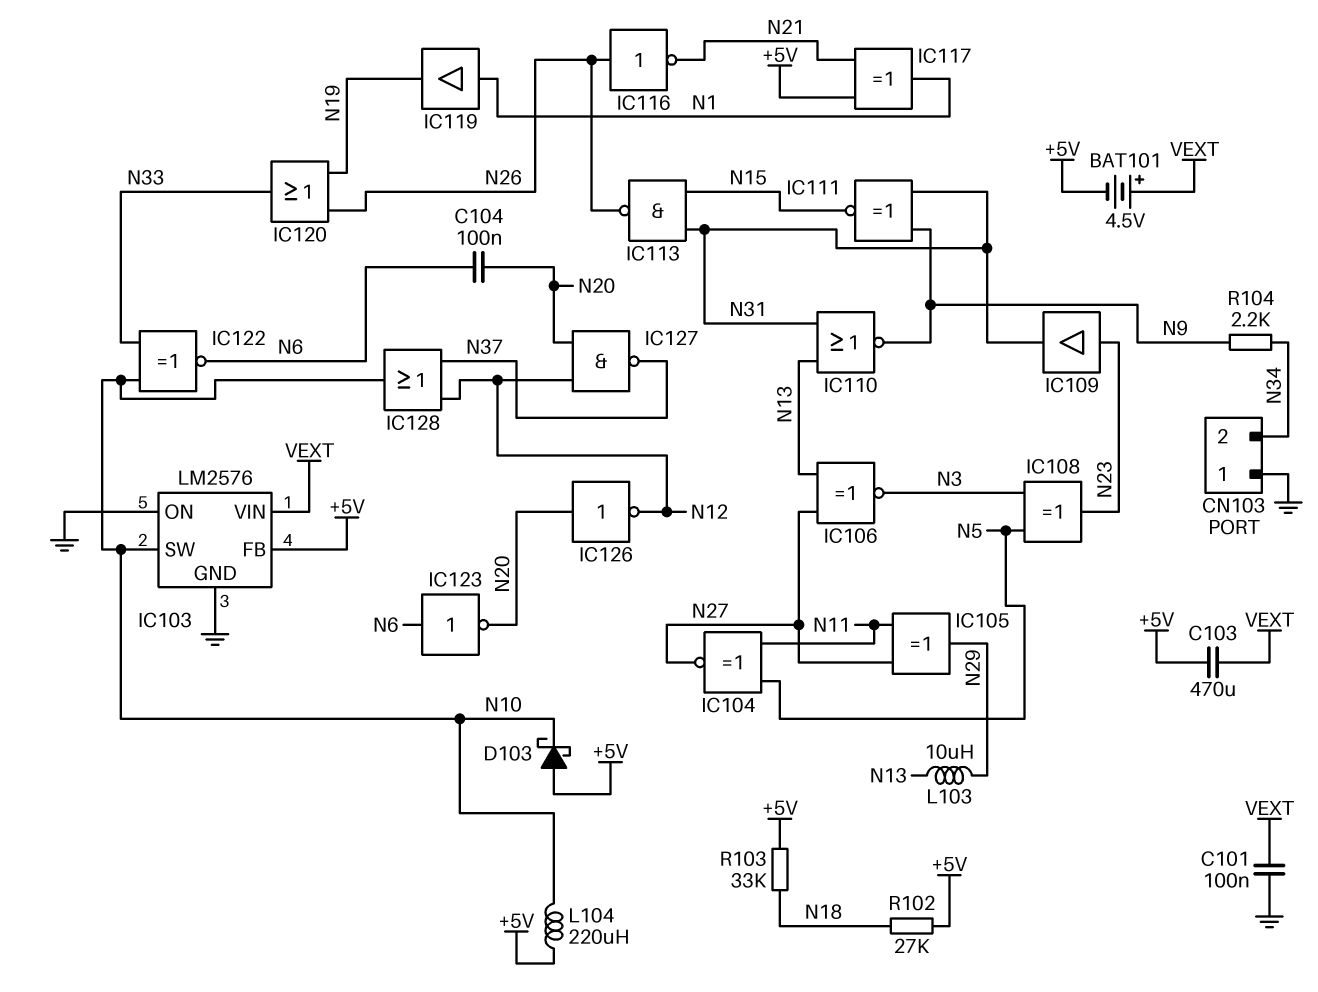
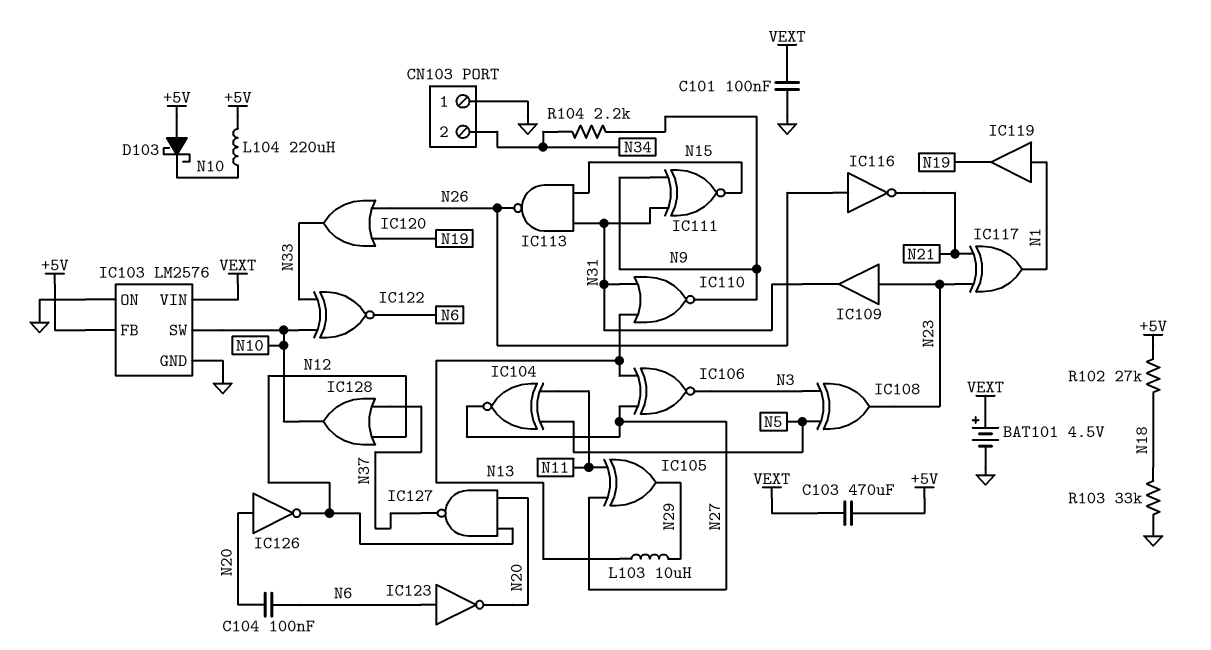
BAT101: 4.5V (plus VEXT, minus +5V) -> 4.5V (plus VEXT, minus GND)
IC117: XOR (in +5V, in N21, out N1) -> XOR (in N21, in N23, out N1)
R103: 33k (+5V, N18) -> 33k (GND, N18)

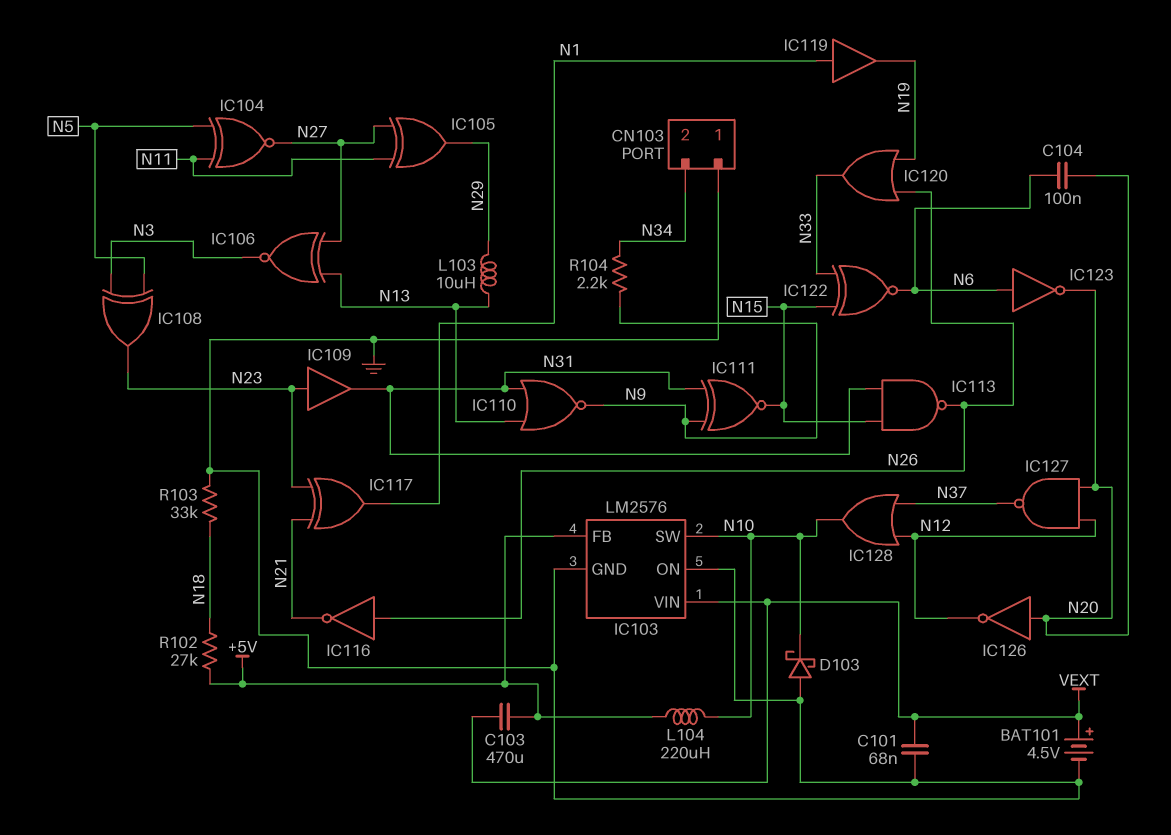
C101: 100nF (GND, VEXT) -> 68nF (GND, VEXT)
D103: schottky (A +5V, K N10) -> schottky (A GND, K N10)
IC122: XNOR (in N10, in N33, out N6) -> XNOR (in N15, in N33, out N6)

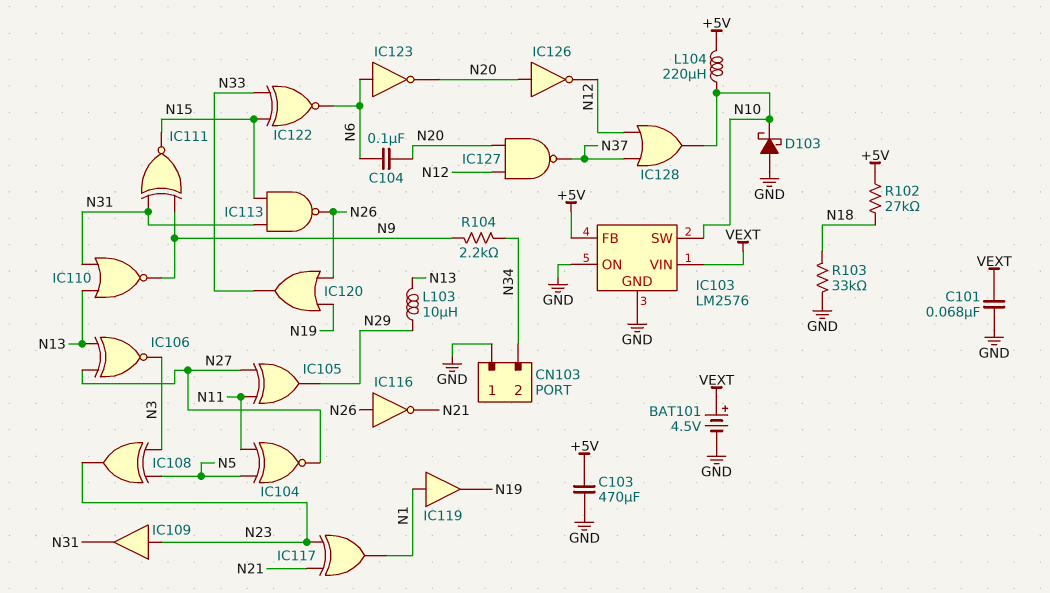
C103: 470uF (+5V, VEXT) -> 470uF (+5V, GND)

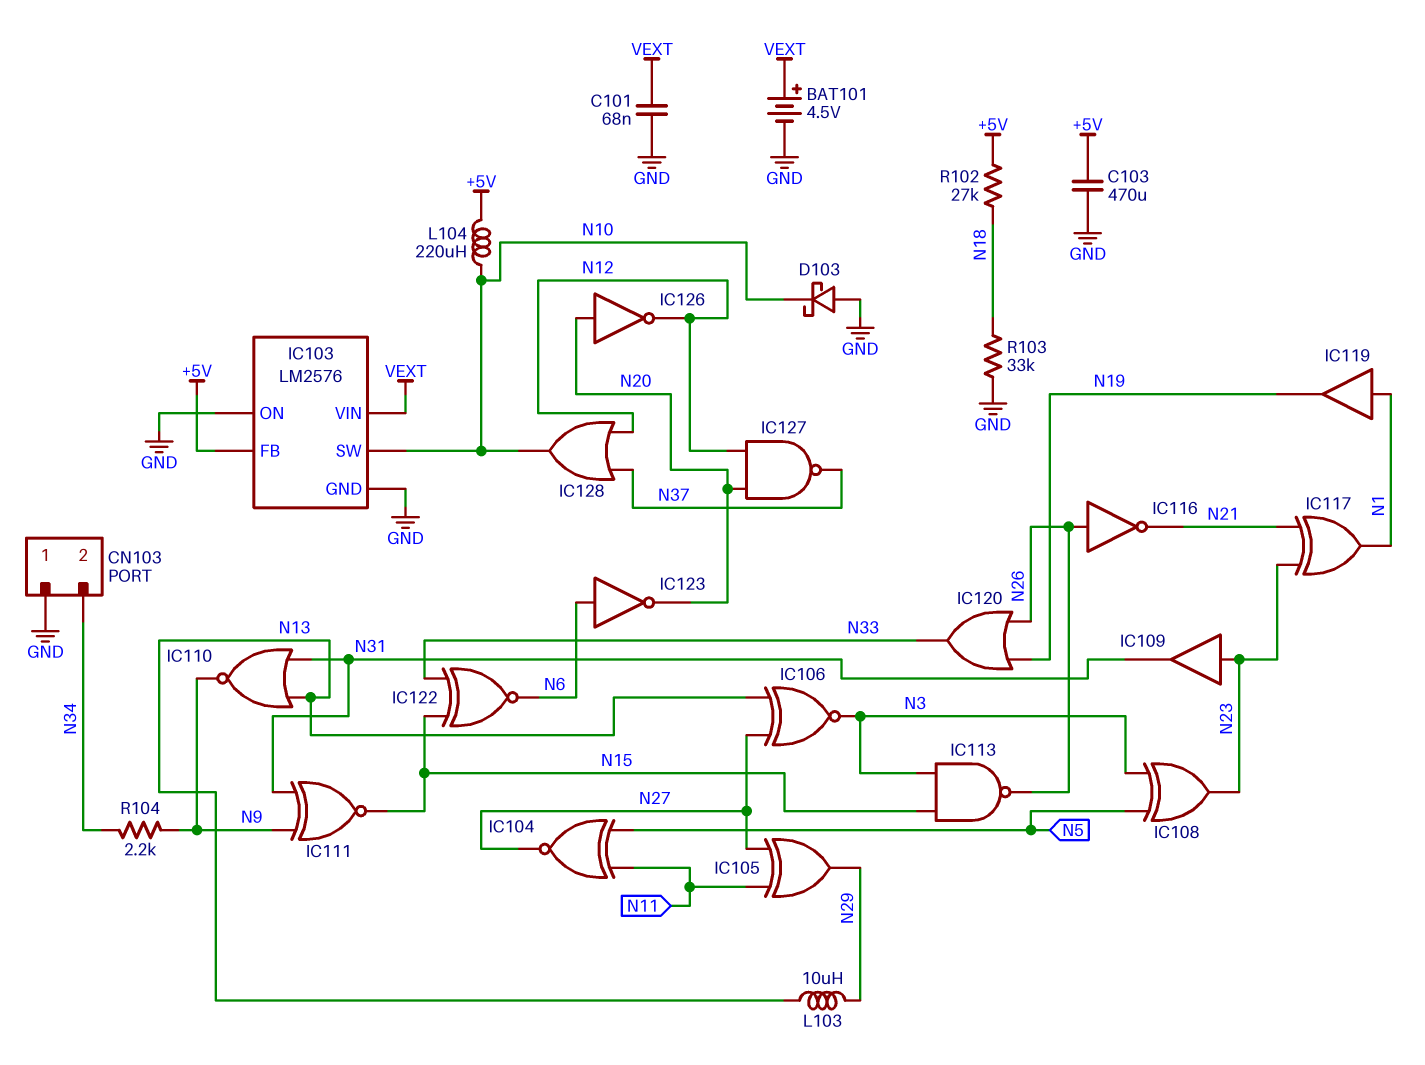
C104: 100nF (N6, N20) -> none
IC113: NAND (in N15, in N31, out N26) -> NAND (in N3, in N15, out N26)

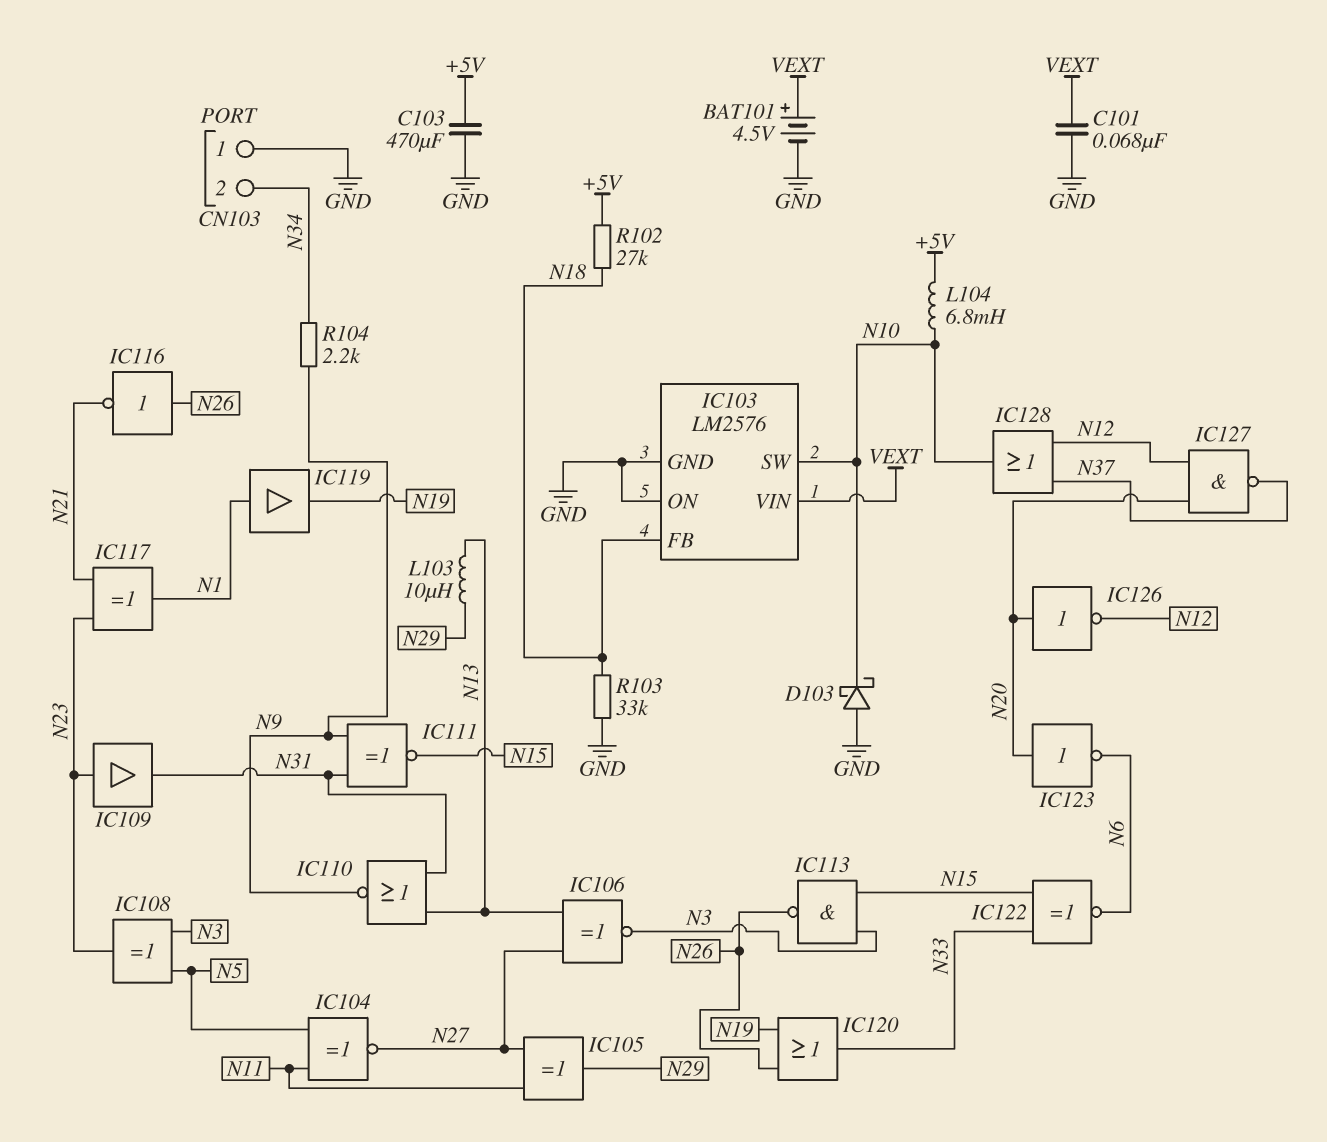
IC103 pin FB: +5V -> N18
IC123: NOT (in N6, out N20) -> NOT (in N20, out N6)
L104: 220uH (+5V, N10) -> 6.8mH (+5V, N10)

